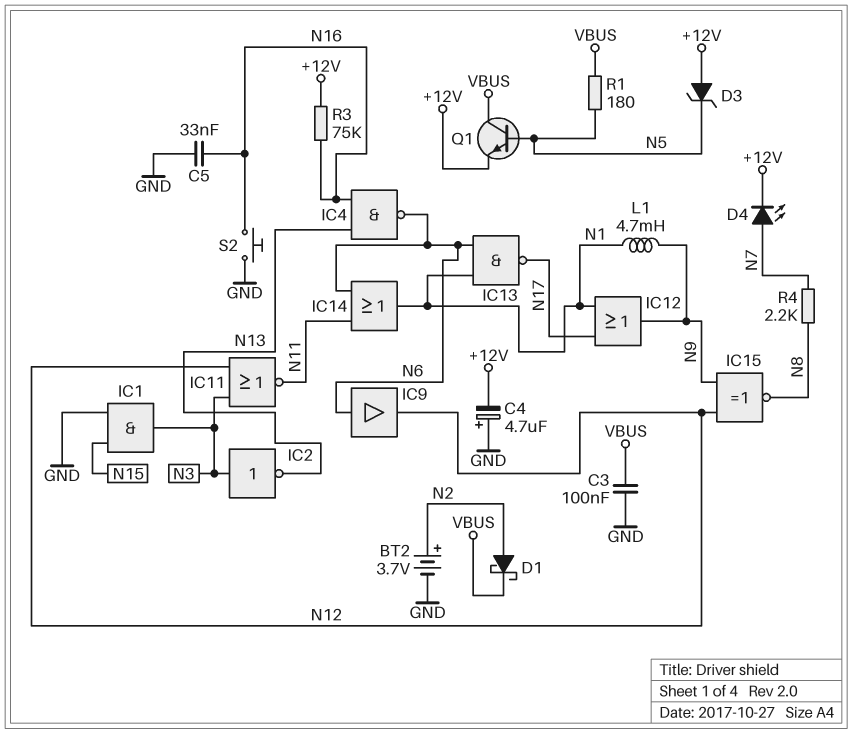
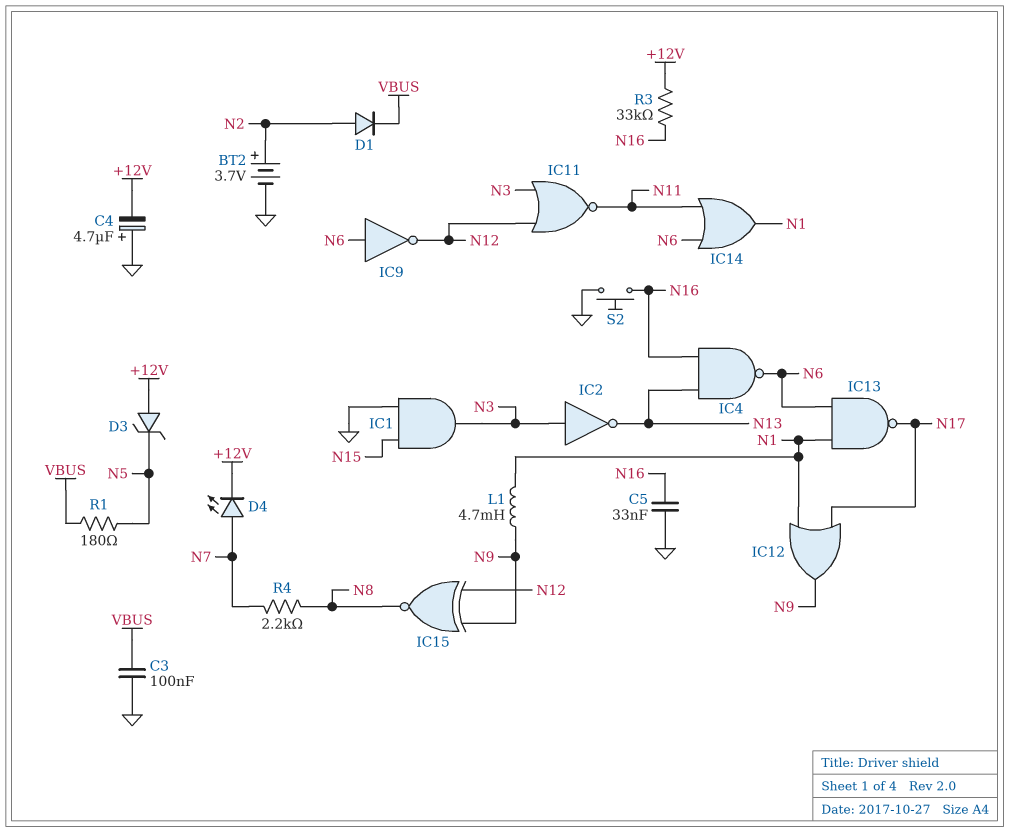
D1: schottky (A N2, K VBUS) -> diode (A N2, K VBUS)
IC9: buffer (in N6, out N12) -> NOT (in N6, out N12)
Q1: NPN (B N5, C VBUS, E +12V) -> none
R3: 75k (+12V, N16) -> 33k (+12V, N16)

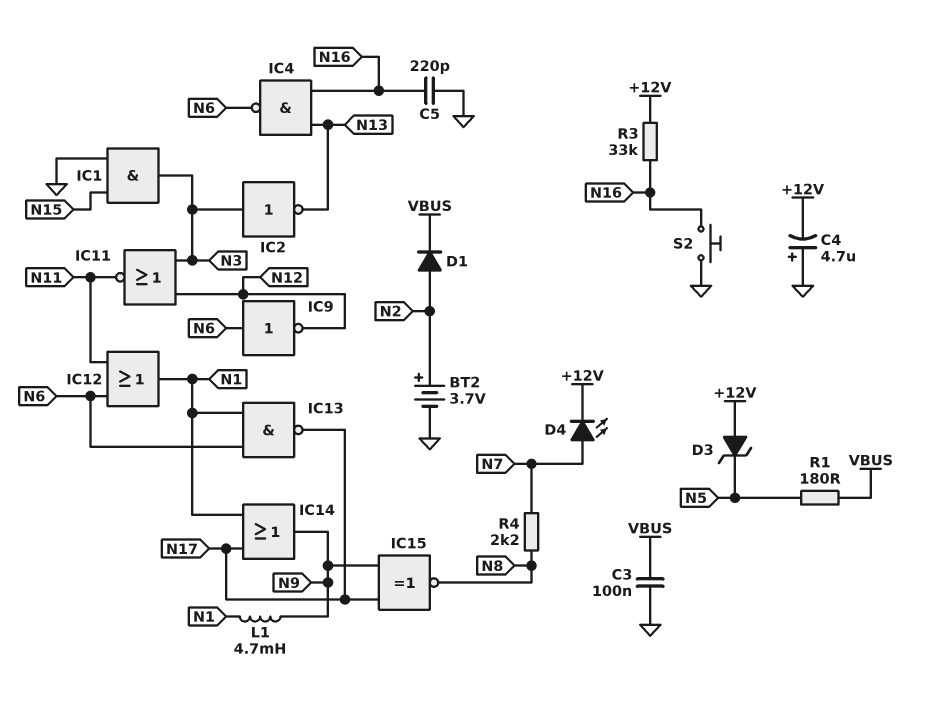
C5: 33nF (GND, N16) -> 220pF (GND, N16)
IC12: OR (in N1, in N17, out N9) -> OR (in N6, in N11, out N1)
IC14: OR (in N6, in N11, out N1) -> OR (in N1, in N17, out N9)
IC15: XNOR (in N9, in N12, out N8) -> XNOR (in N9, in N17, out N8)

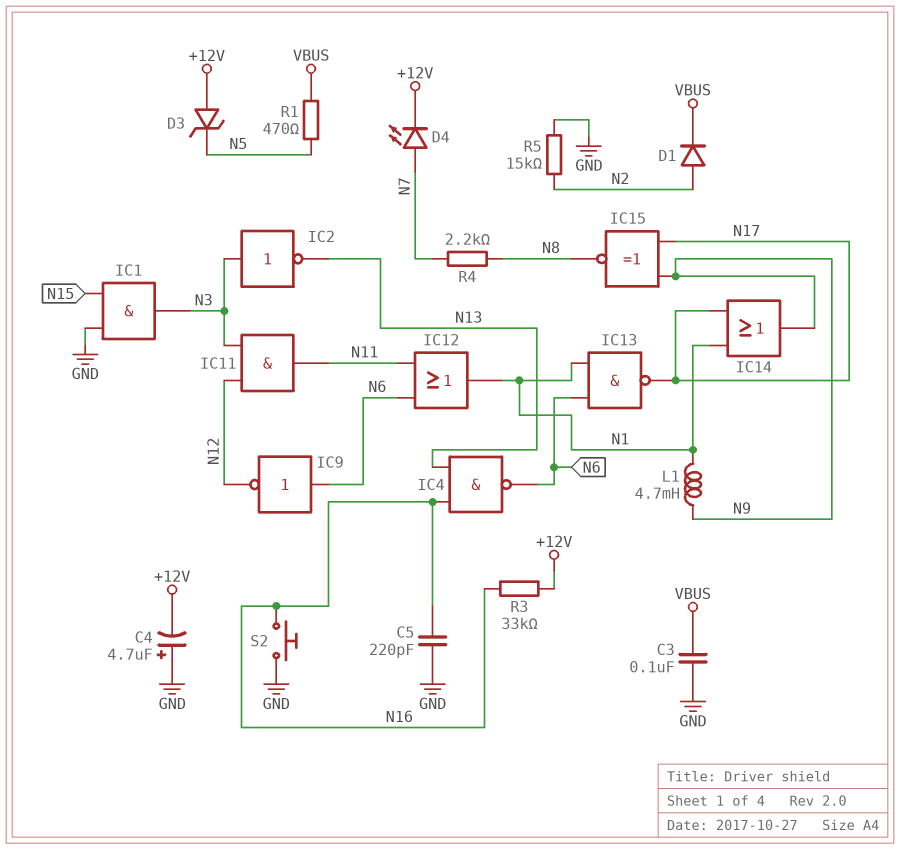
BT2: 3.7V (plus N2, minus GND) -> none
IC11: NOR (in N3, in N12, out N11) -> AND (in N3, in N12, out N11)
R1: 180 (N5, VBUS) -> 470 (N5, VBUS)
R5: none -> 15k (GND, N2)

